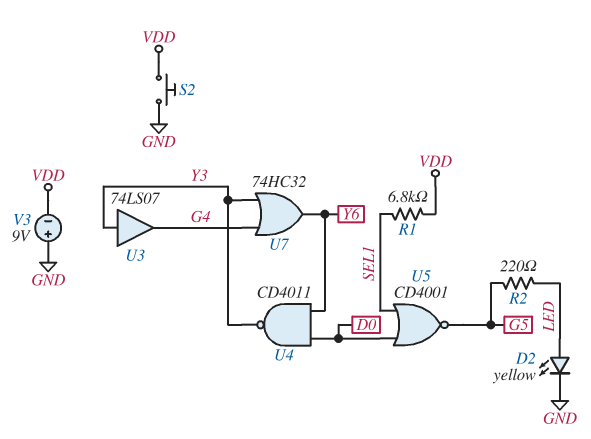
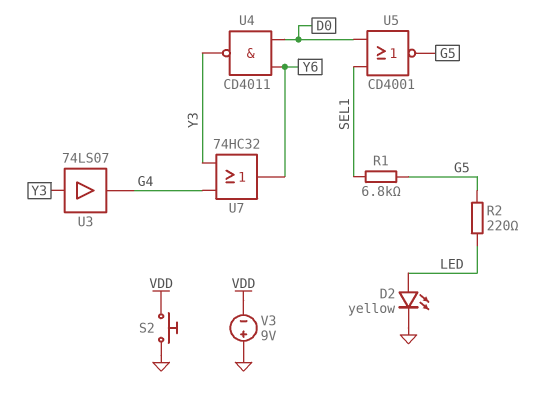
R1: 6.8k (SEL1, VDD) -> 6.8k (G5, SEL1)

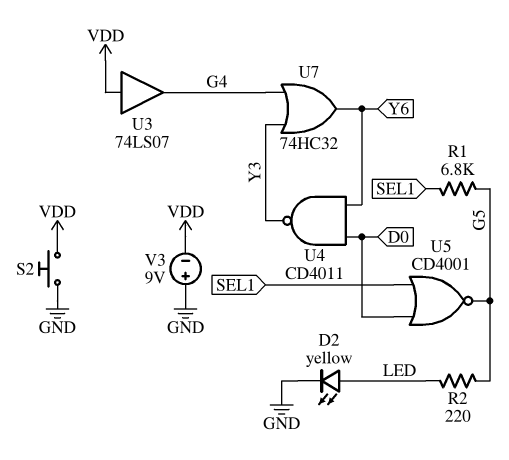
U3: buffer 74LS07 (in Y3, out G4) -> buffer 74LS07 (in VDD, out G4)

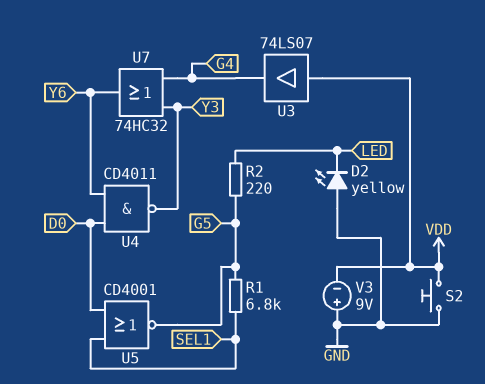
D2: LED yellow (A LED, K GND) -> LED yellow (A GND, K LED)

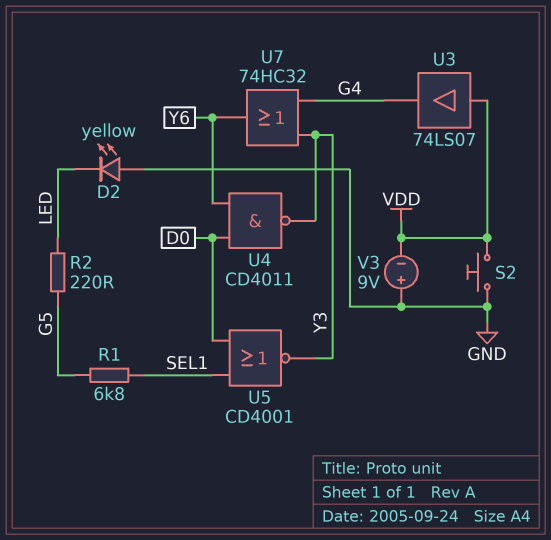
U5: NOR CD4001 (in D0, in SEL1, out G5) -> NOR CD4001 (in D0, in SEL1, out Y3)

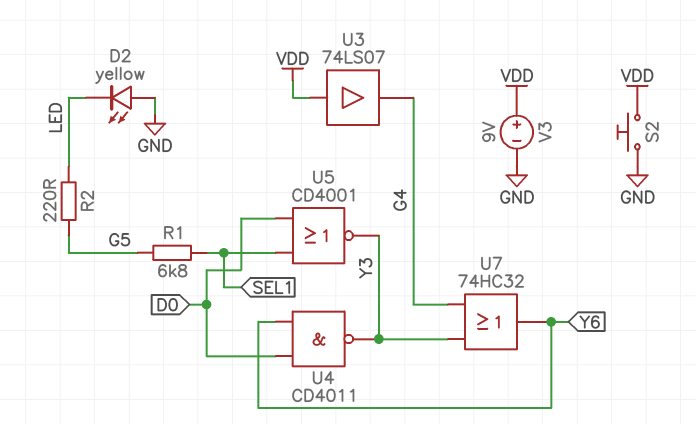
V3: 9V (plus GND, minus VDD) -> 9V (plus VDD, minus GND)

